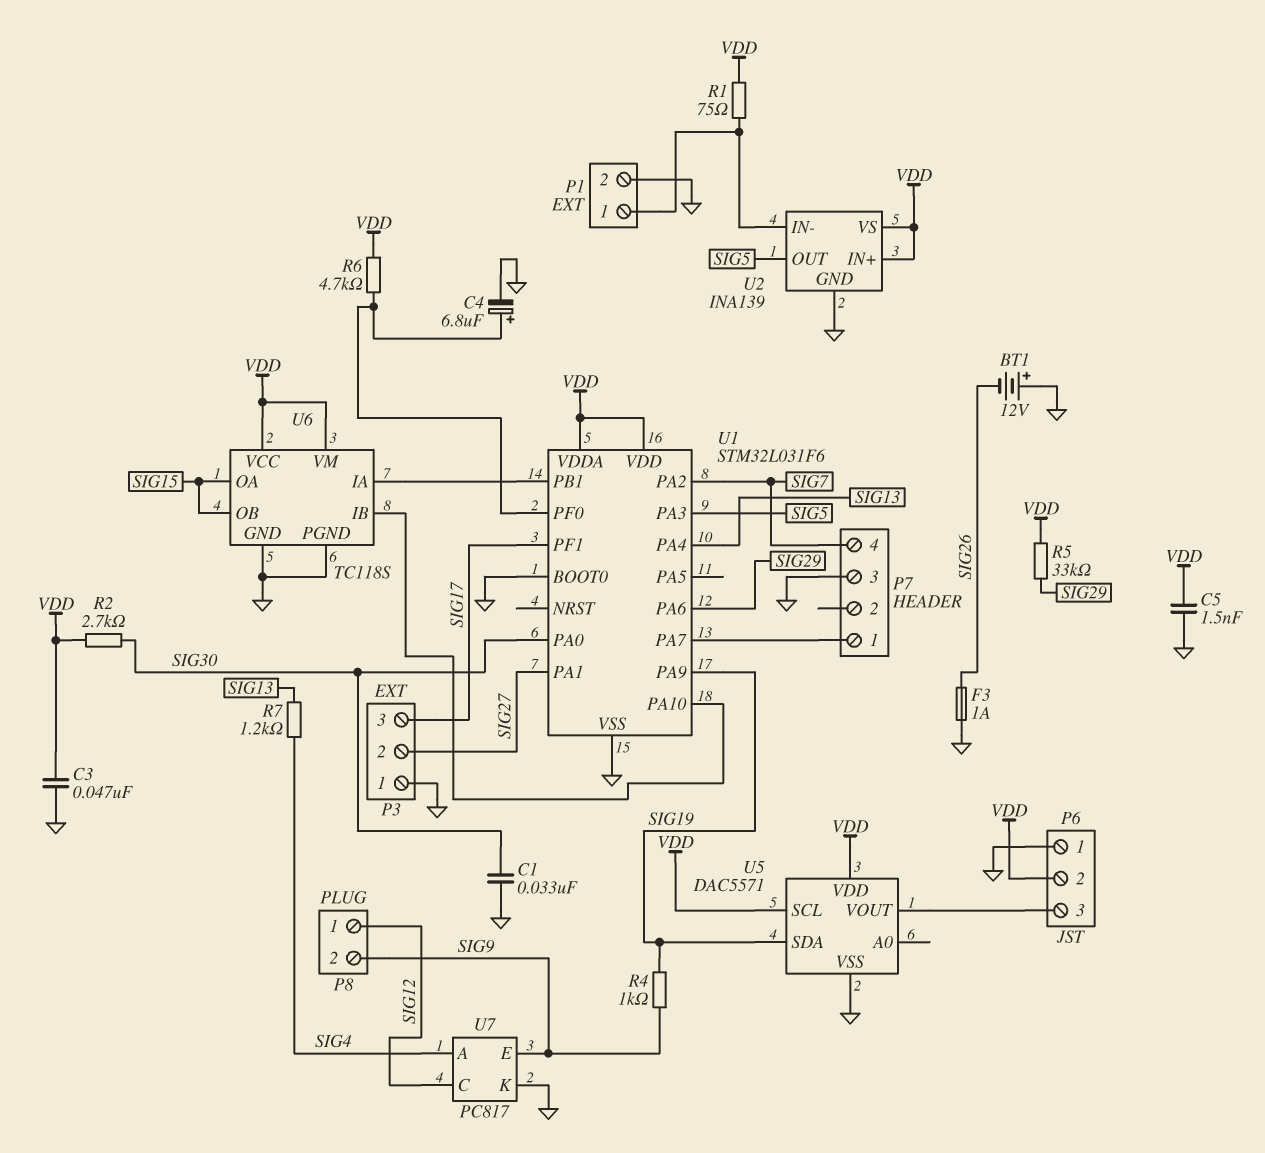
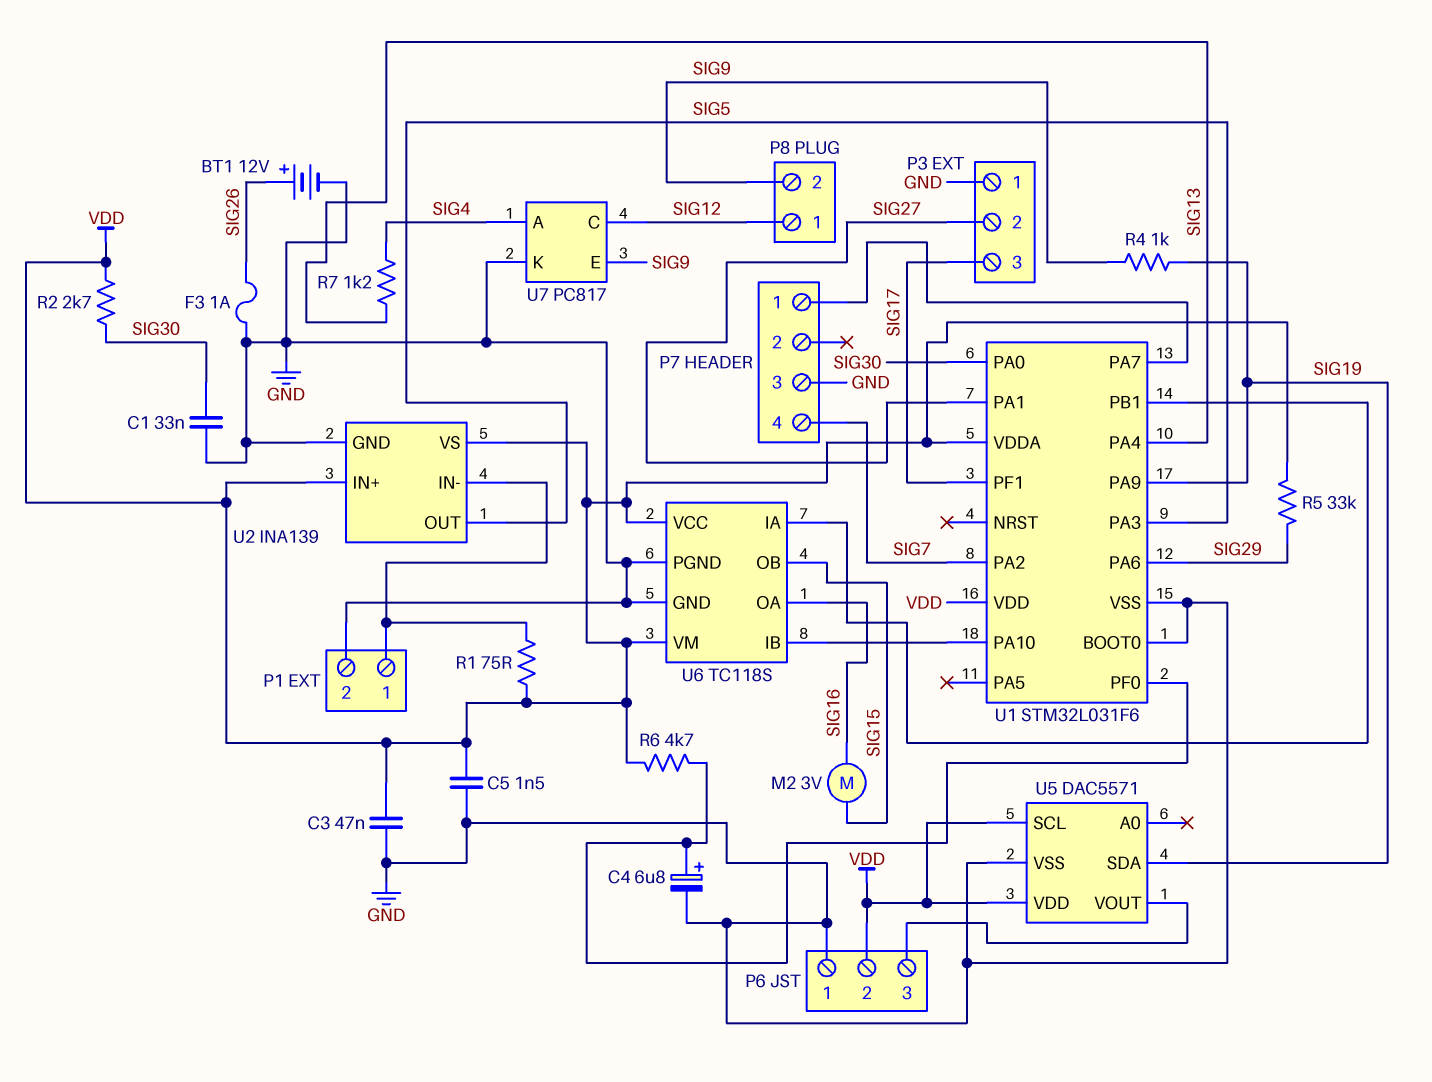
BT1: 12V (plus GND, minus SIG26) -> 12V (plus SIG26, minus GND)
M2: none -> motor 3V (SIG15, SIG16)
U6 pin OA: SIG15 -> SIG16

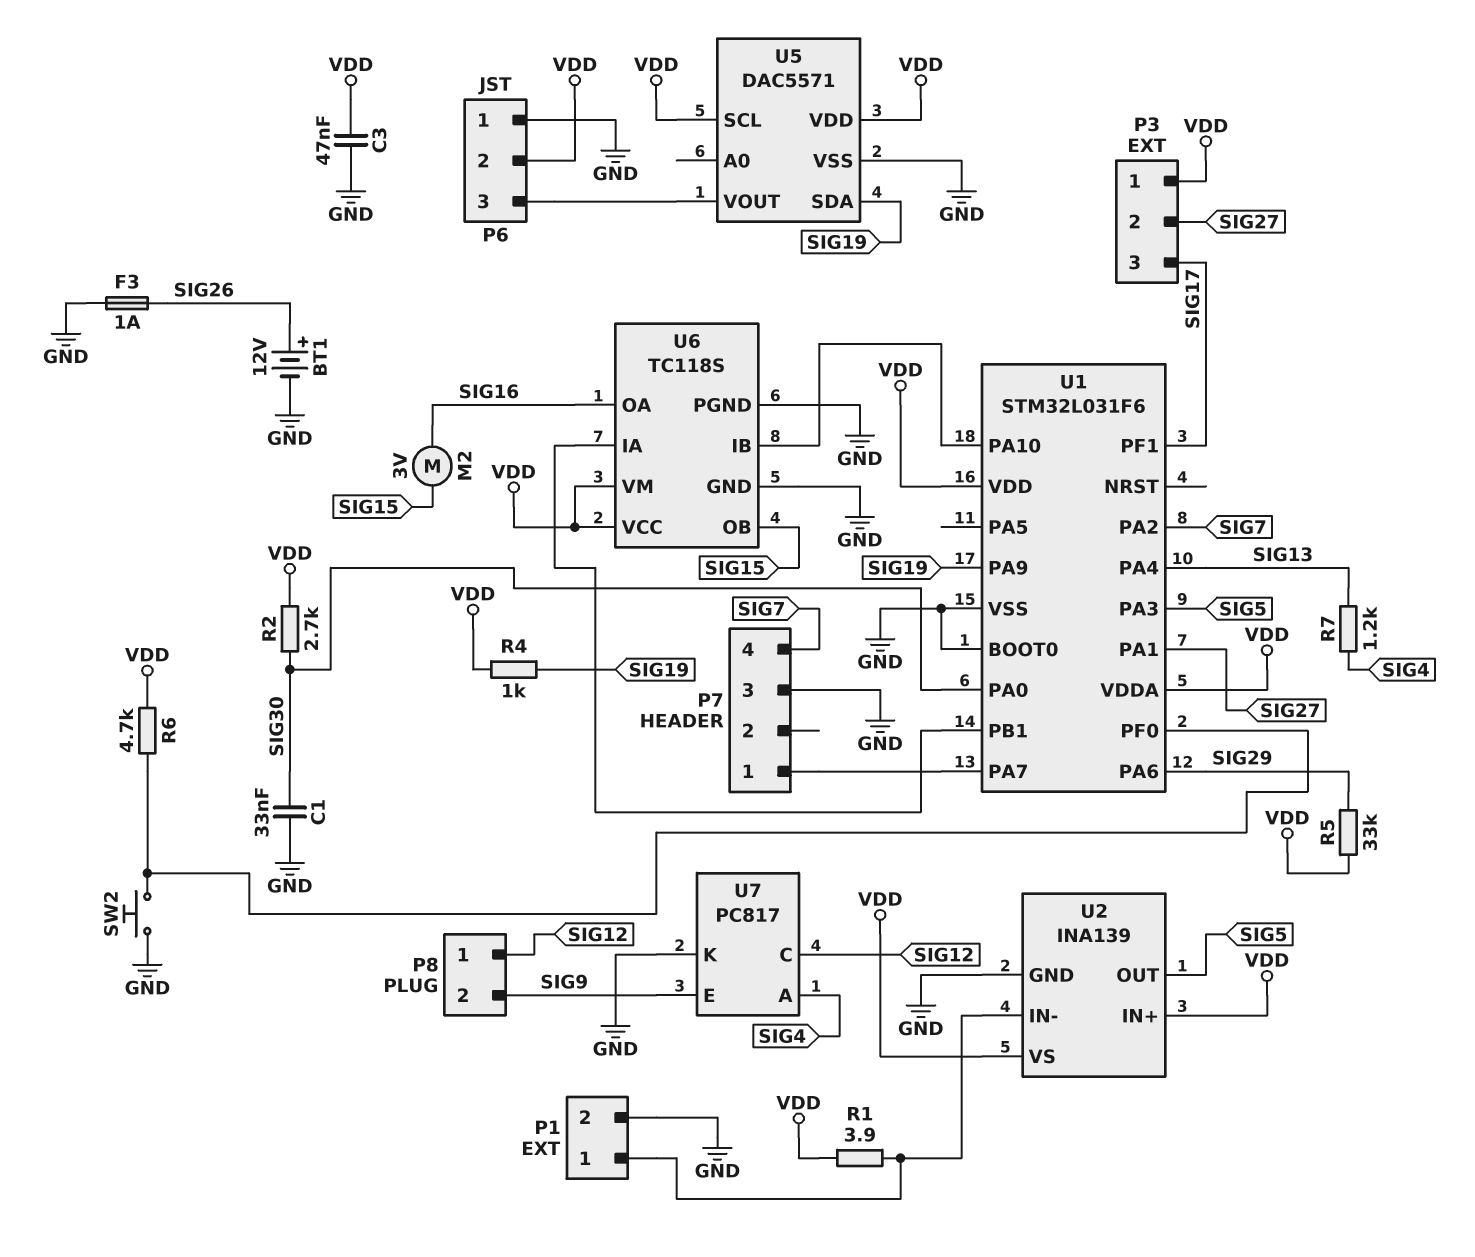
C4: 6.8uF (plus U1/PF0, minus GND) -> none
C5: 1.5nF (GND, VDD) -> none
P3 pin 1: GND -> VDD
R1: 75 (P1/1, VDD) -> 3.9 (P1/1, VDD)
R4: 1k (SIG9, SIG19) -> 1k (SIG19, VDD)
SW2: none -> button (GND, U1/PF0)

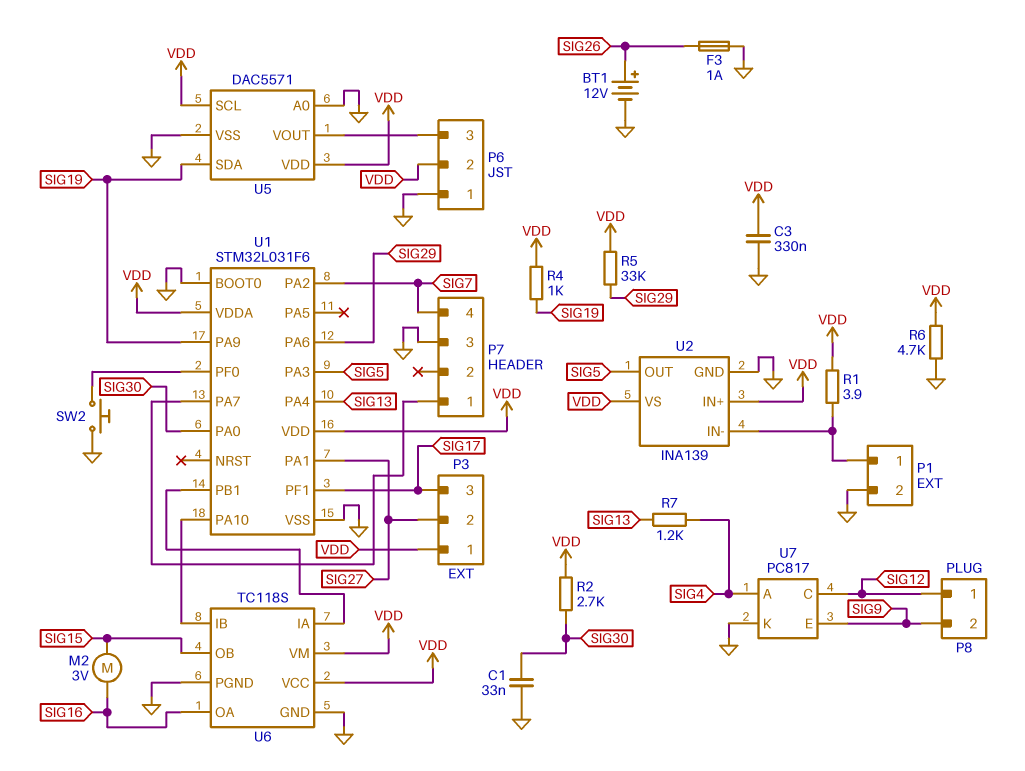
C3: 47nF (GND, VDD) -> 330nF (GND, VDD)
R6: 4.7k (U1/PF0, VDD) -> 4.7k (GND, VDD)
U5 pin A0: none -> GND

